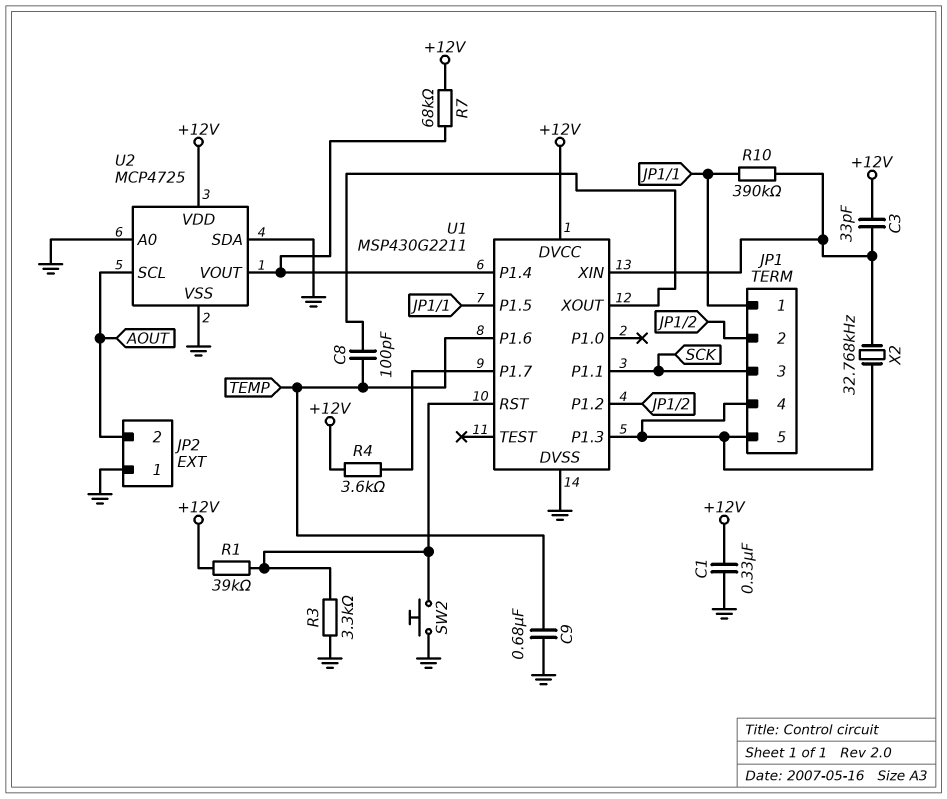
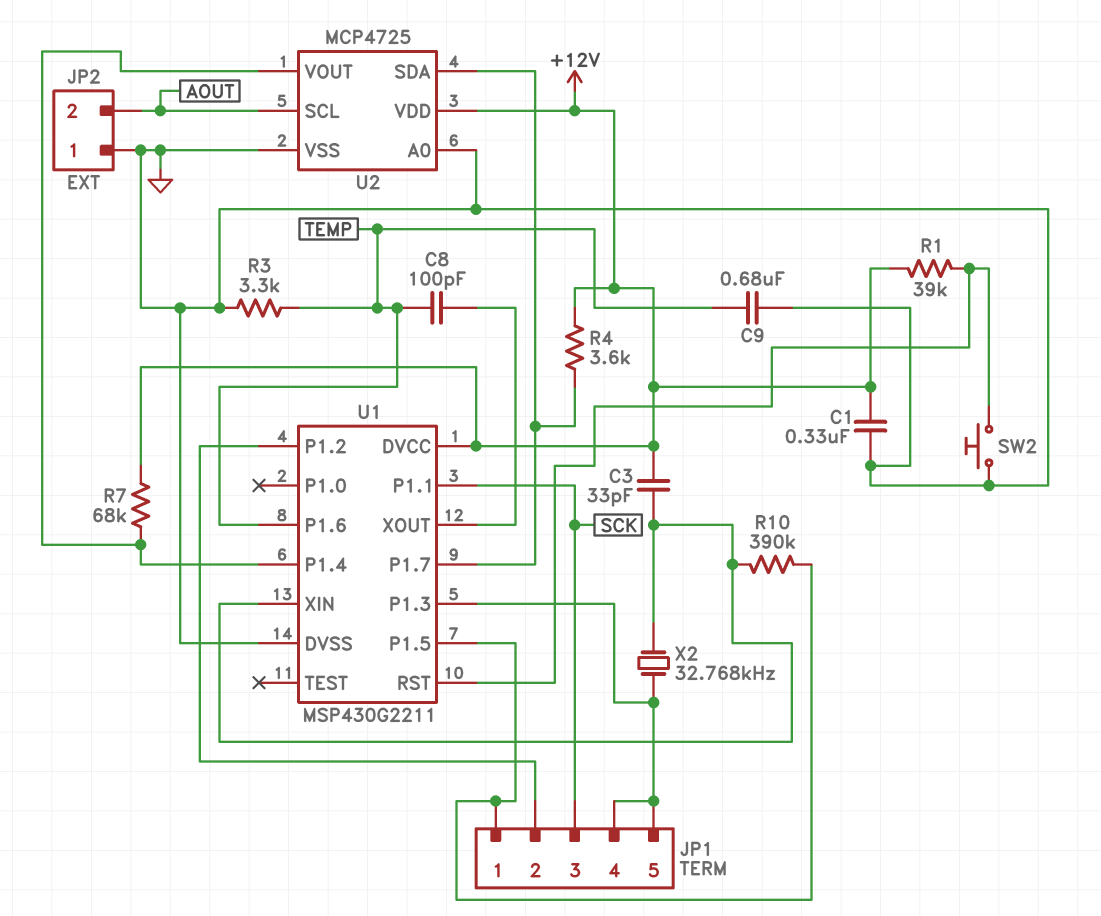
R3: 3.3k (GND, U1/RST) -> 3.3k (GND, TEMP)
U2 pin SDA: GND -> U1/P1.7

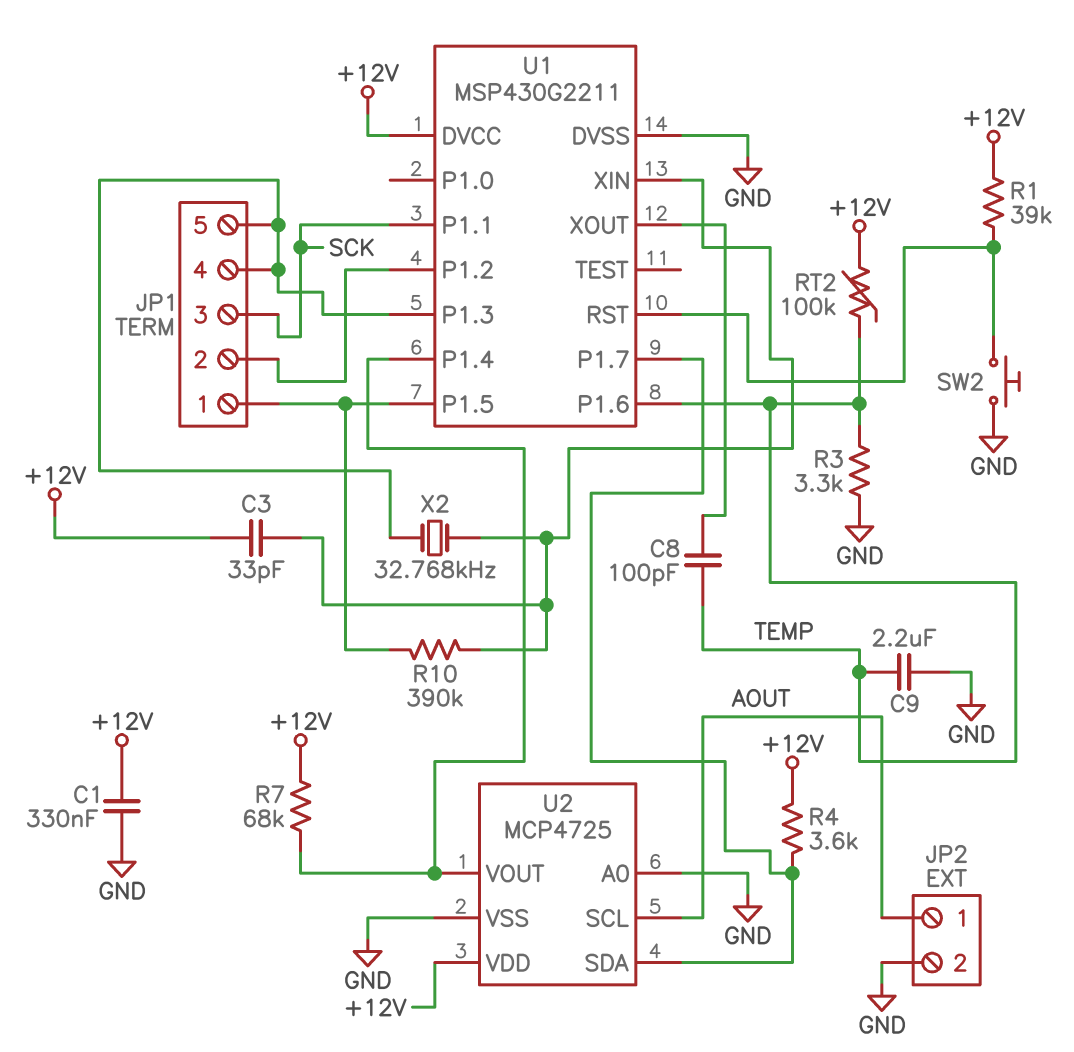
C9: 680nF (GND, TEMP) -> 2.2uF (GND, TEMP)
JP2 pin 1: GND -> AOUT
JP2 pin 2: AOUT -> GND
RT2: none -> 100k (+12V, TEMP)

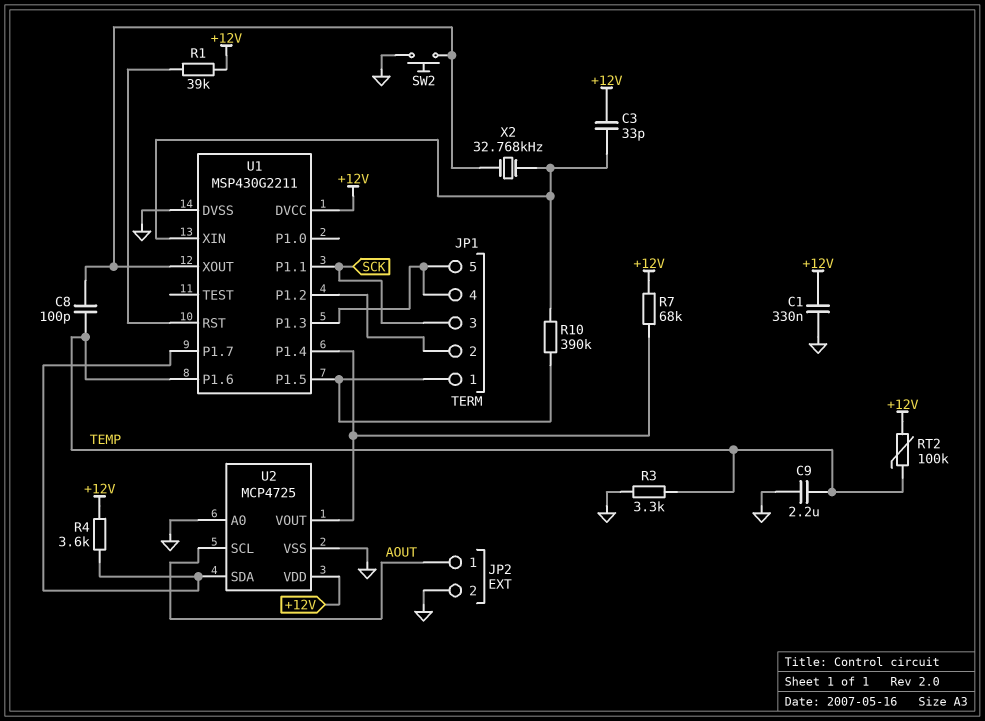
SW2: button (GND, U1/RST) -> button (GND, U1/XOUT)
X2: 32.768kHz (JP1/4, U1/XIN) -> 32.768kHz (U1/XIN, U1/XOUT)

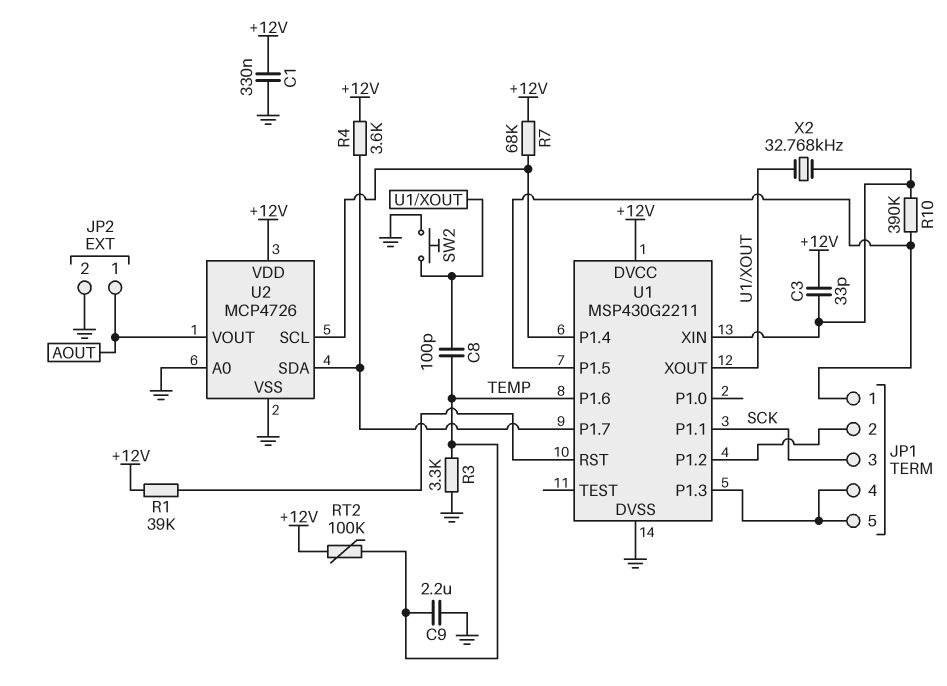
U2: MCP4725 -> MCP4726
U2 pin SCL: AOUT -> U1/P1.4
U2 pin VOUT: U1/P1.4 -> AOUT

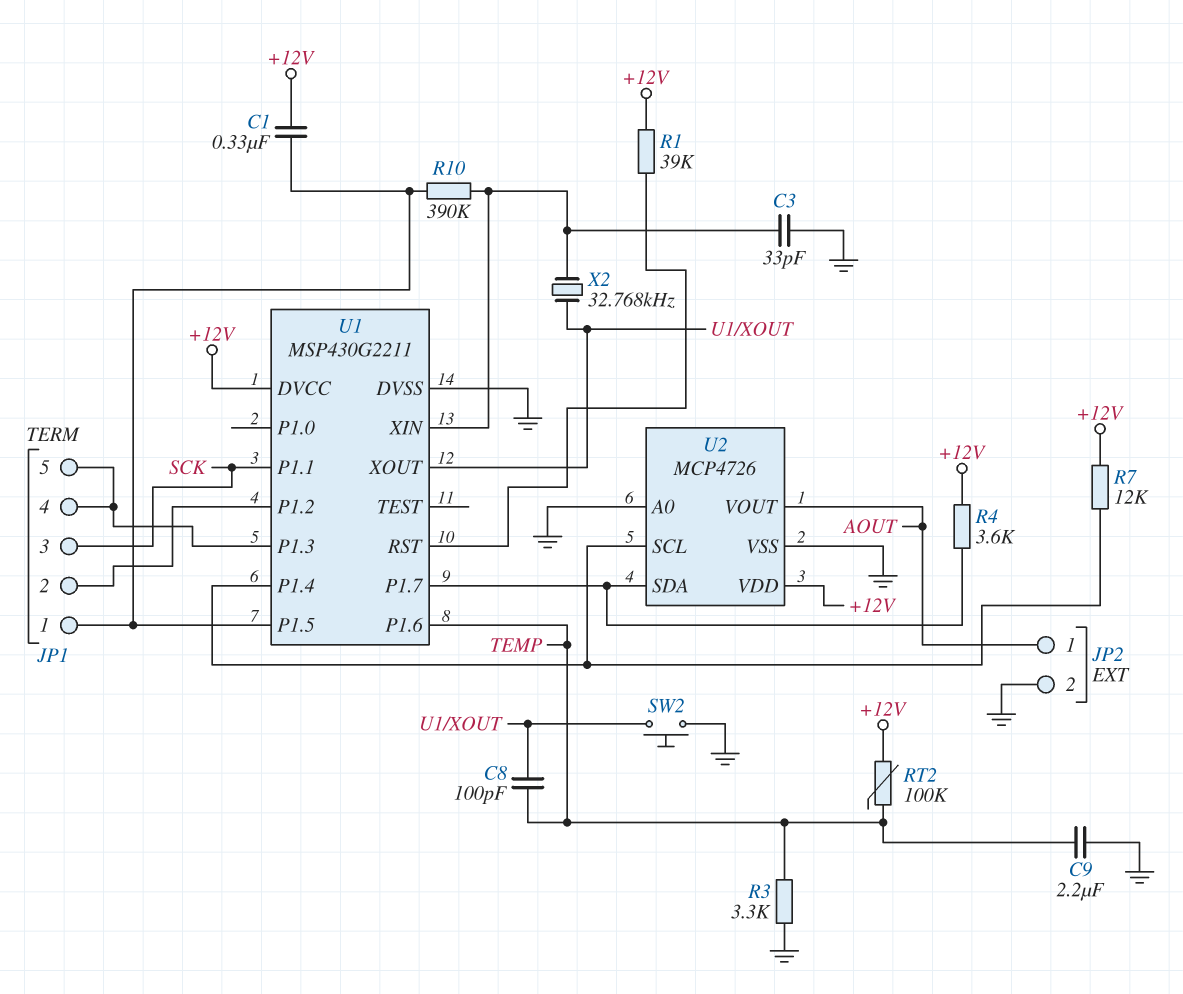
C1: 330nF (+12V, GND) -> 330nF (+12V, JP1/1)
C3: 33pF (+12V, U1/XIN) -> 33pF (GND, U1/XIN)
R7: 68k (+12V, U1/P1.4) -> 12k (+12V, U1/P1.4)

